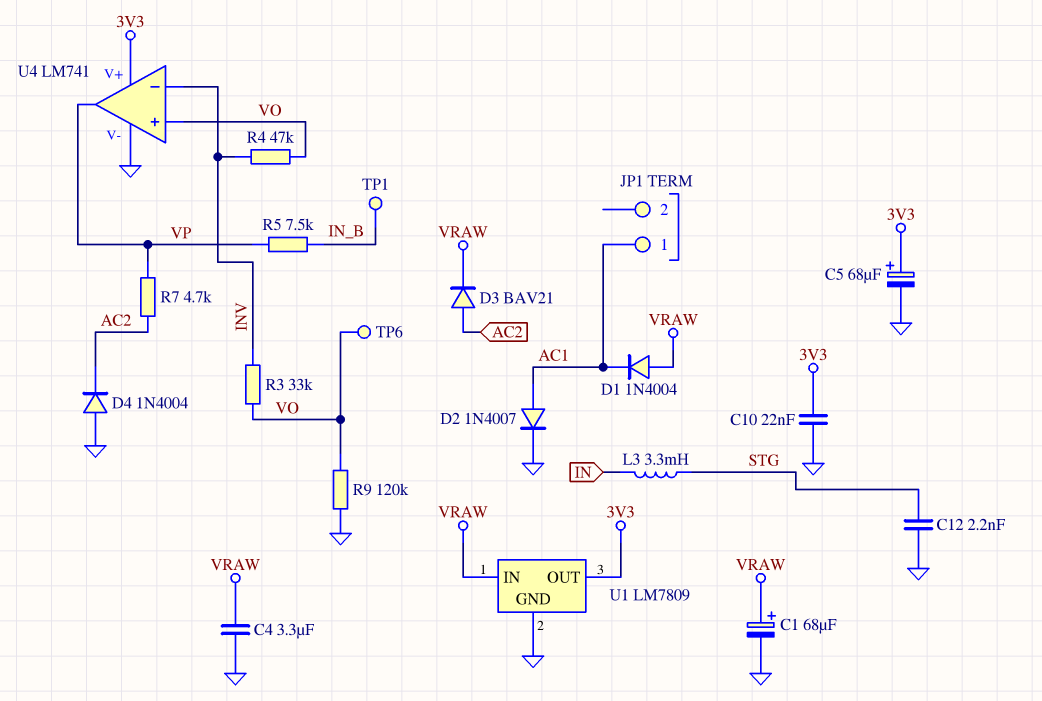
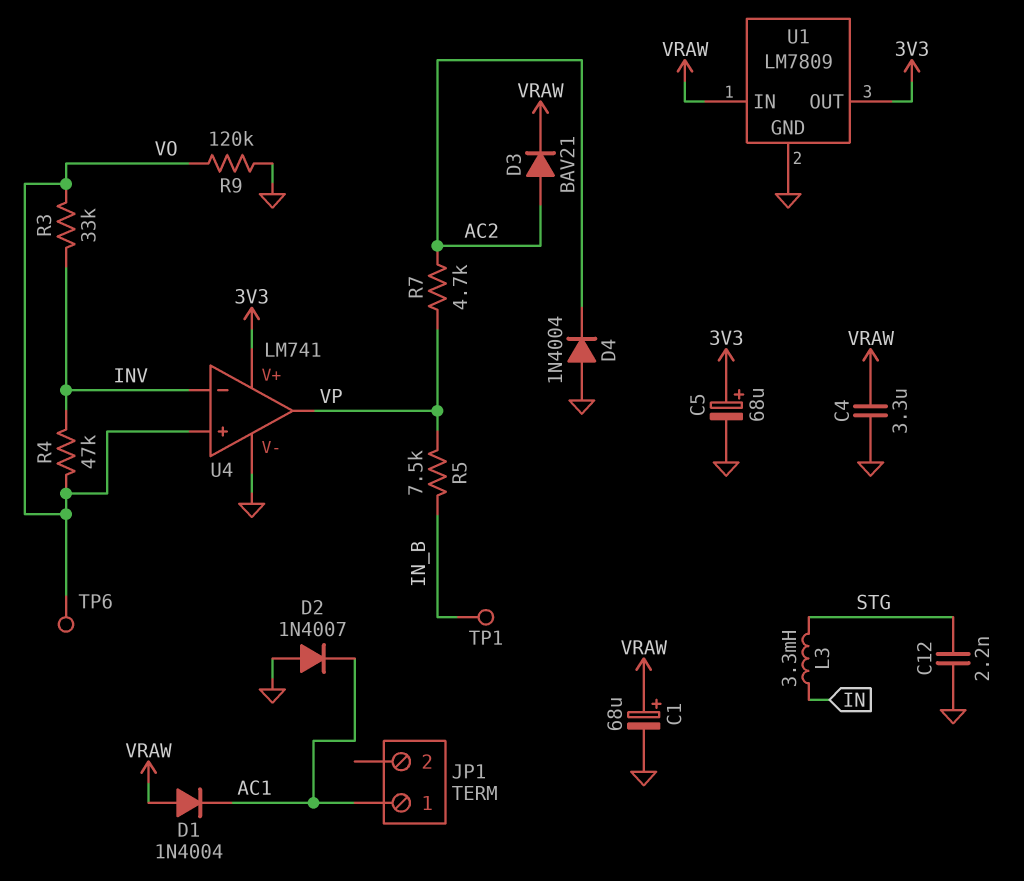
C10: 22nF (3V3, GND) -> none
D2: diode 1N4007 (A AC1, K GND) -> diode 1N4007 (A GND, K AC1)

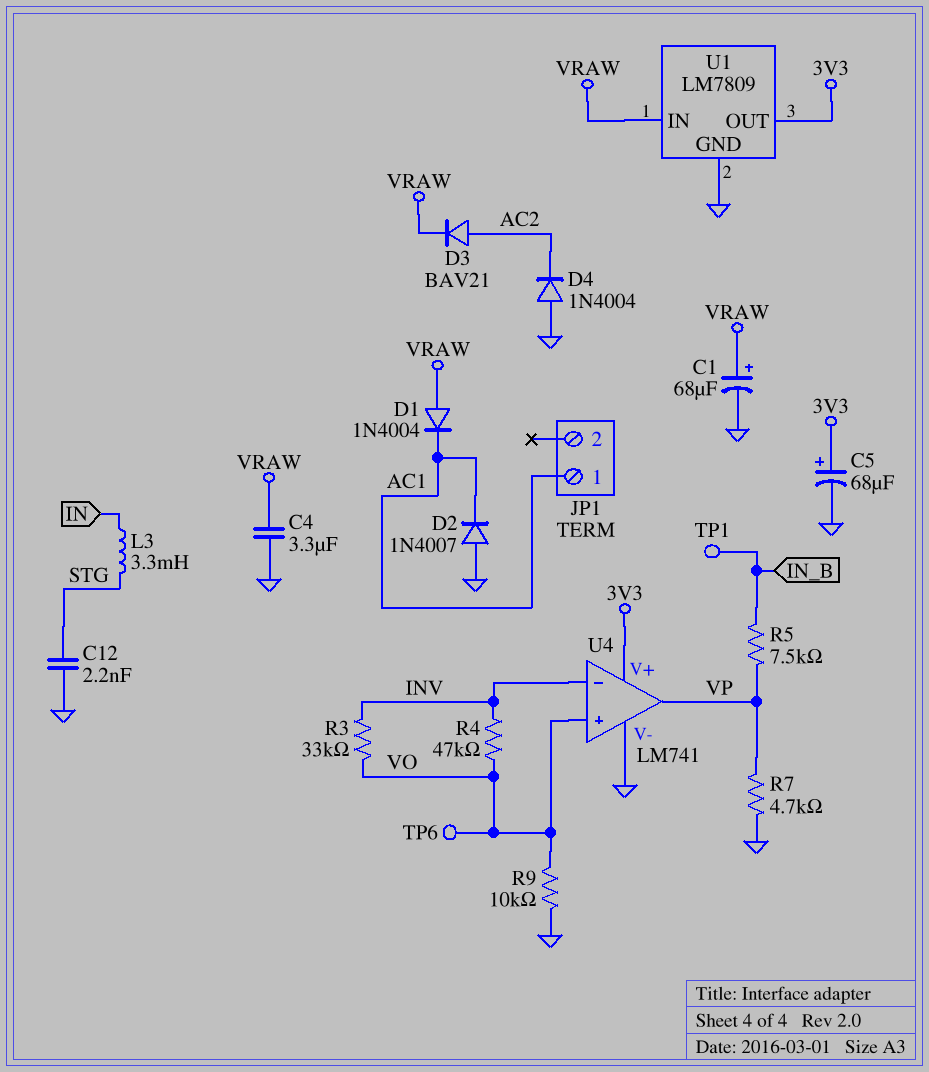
R7: 4.7k (AC2, VP) -> 4.7k (GND, VP)
R9: 120k (GND, VO) -> 10k (GND, VO)

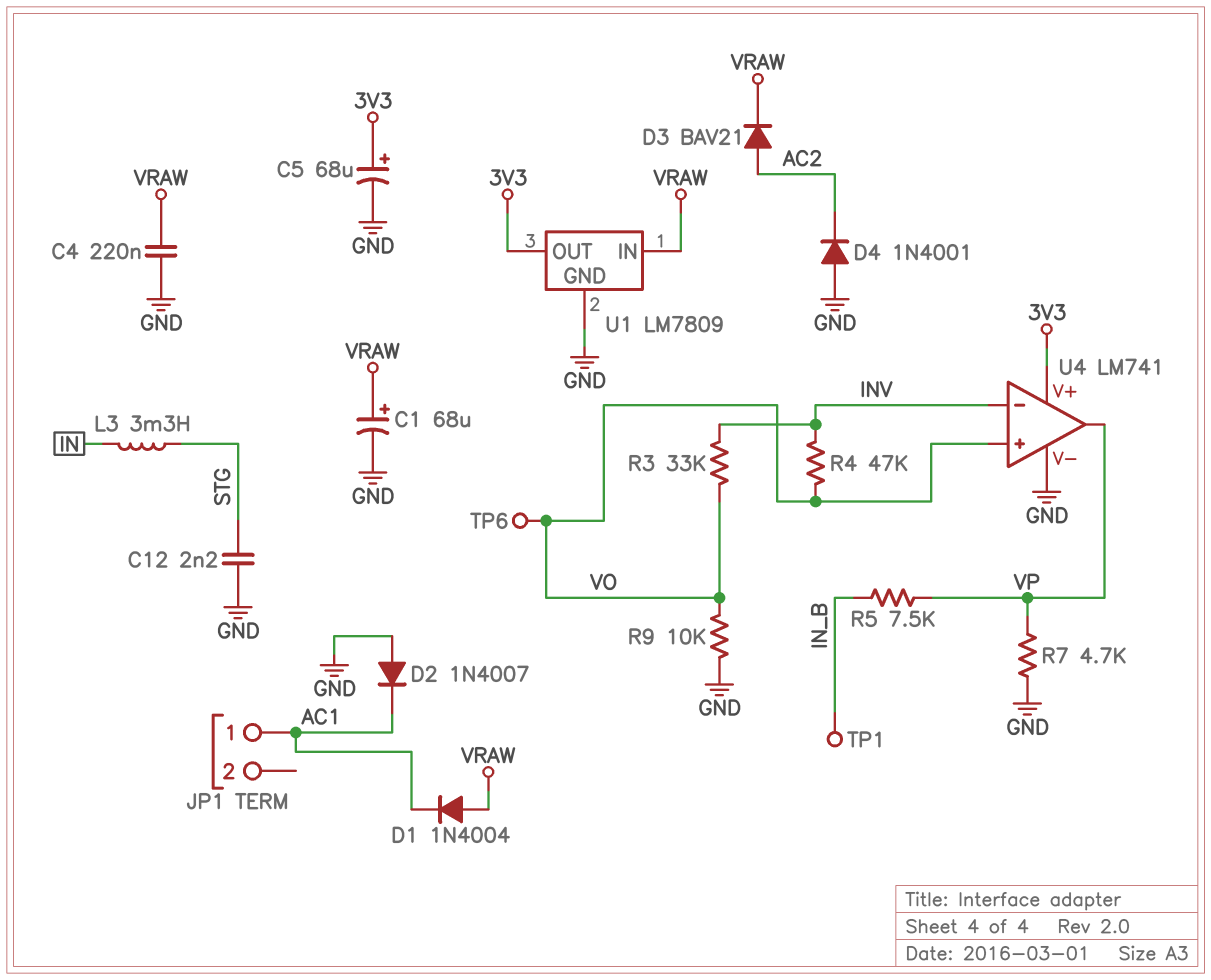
C4: 3.3uF (GND, VRAW) -> 220nF (GND, VRAW)
D4: diode 1N4004 (A GND, K AC2) -> diode 1N4001 (A GND, K AC2)

